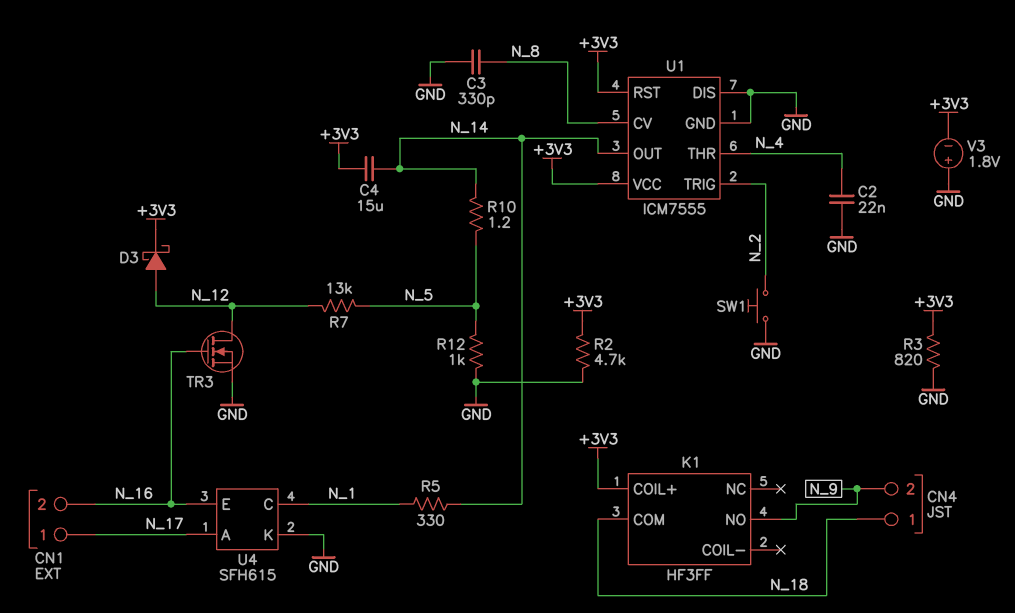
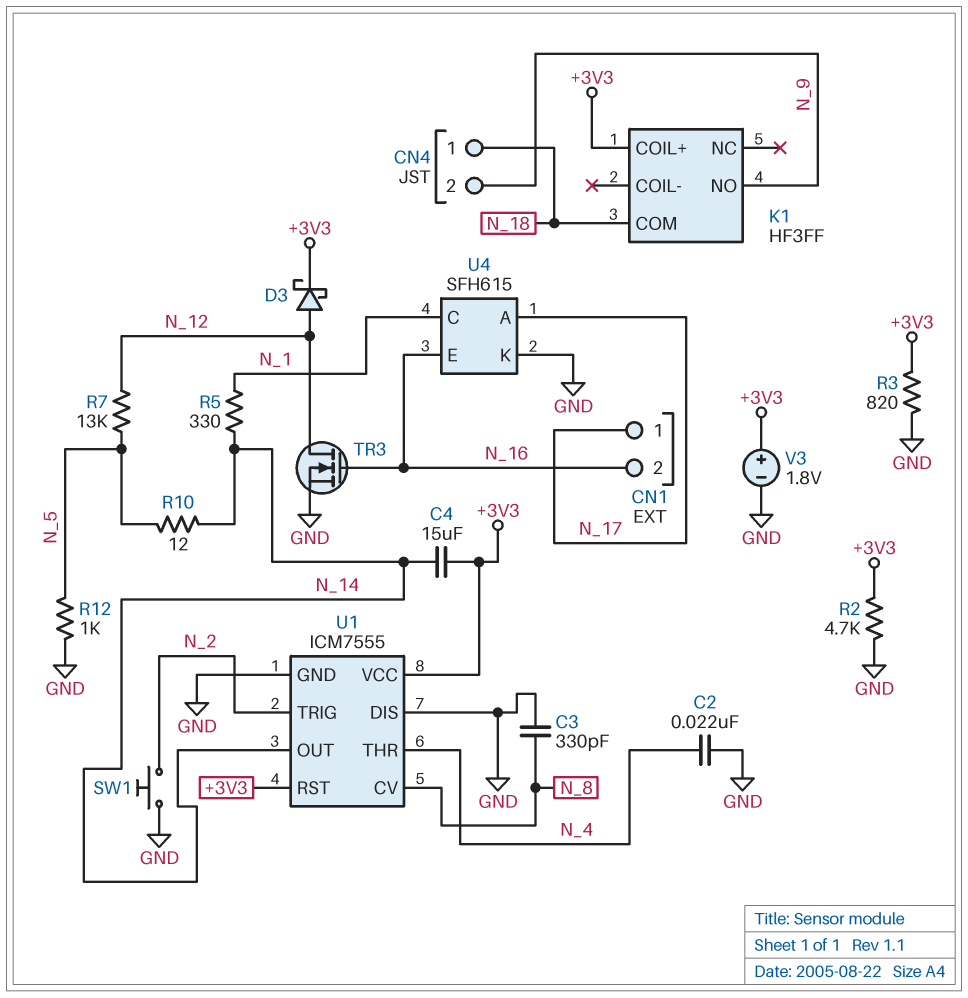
R10: 1.2 (N_5, N_14) -> 12 (N_5, N_14)
V3: 1.8V (plus GND, minus +3V3) -> 1.8V (plus +3V3, minus GND)

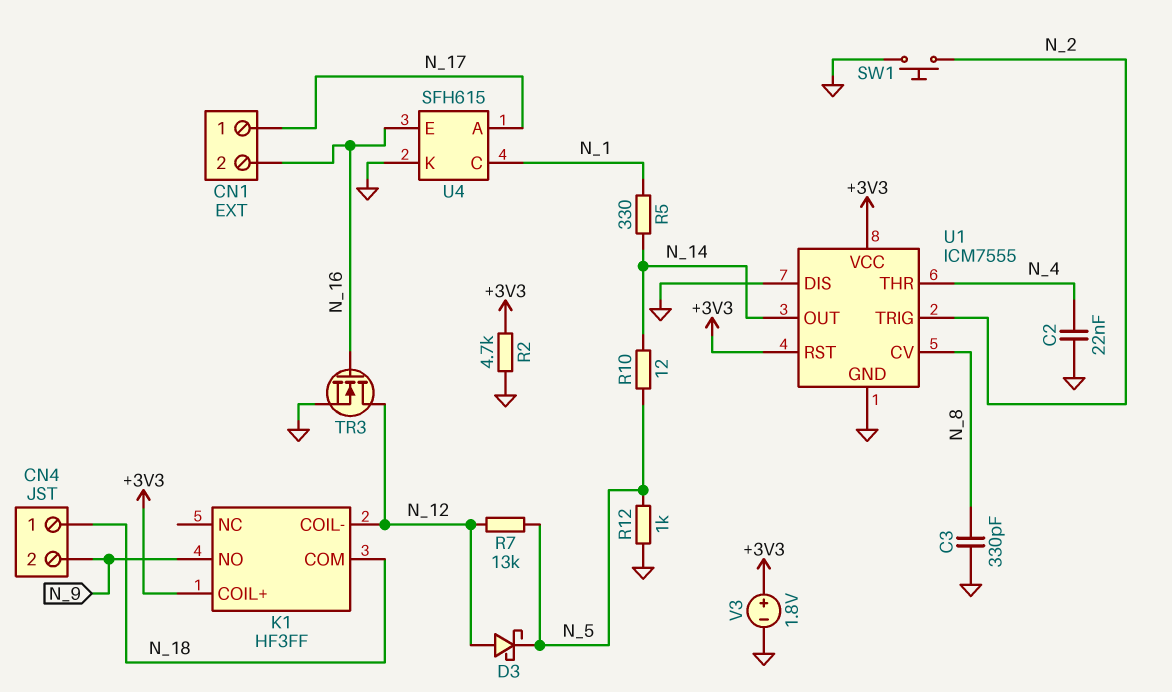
C4: 15uF (+3V3, N_14) -> none
D3: schottky (A N_12, K +3V3) -> schottky (A N_12, K N_5)
K1 pin COIL-: none -> N_12
R3: 820 (+3V3, GND) -> none

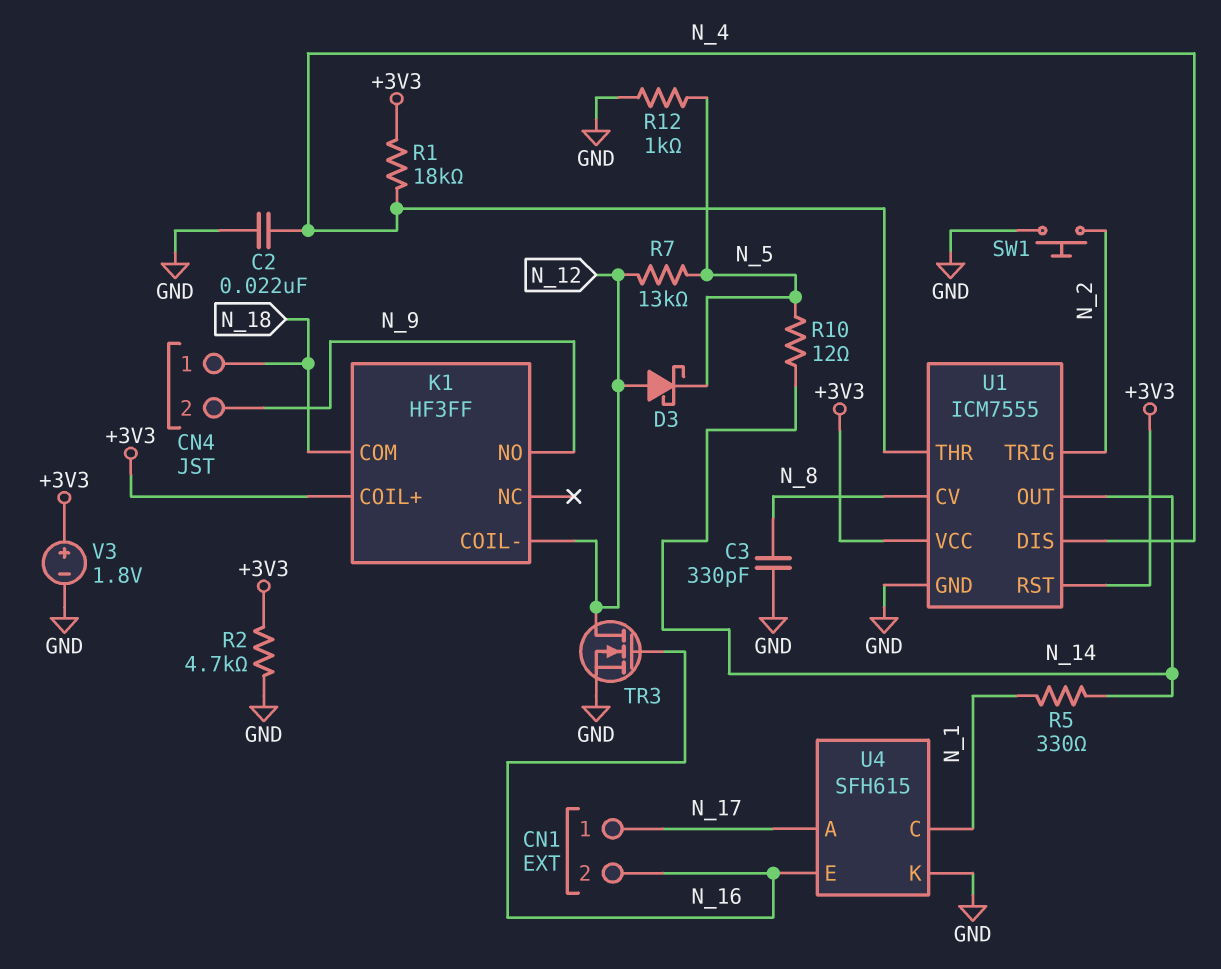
R1: none -> 18k (+3V3, N_4)
U1 pin DIS: GND -> N_4

